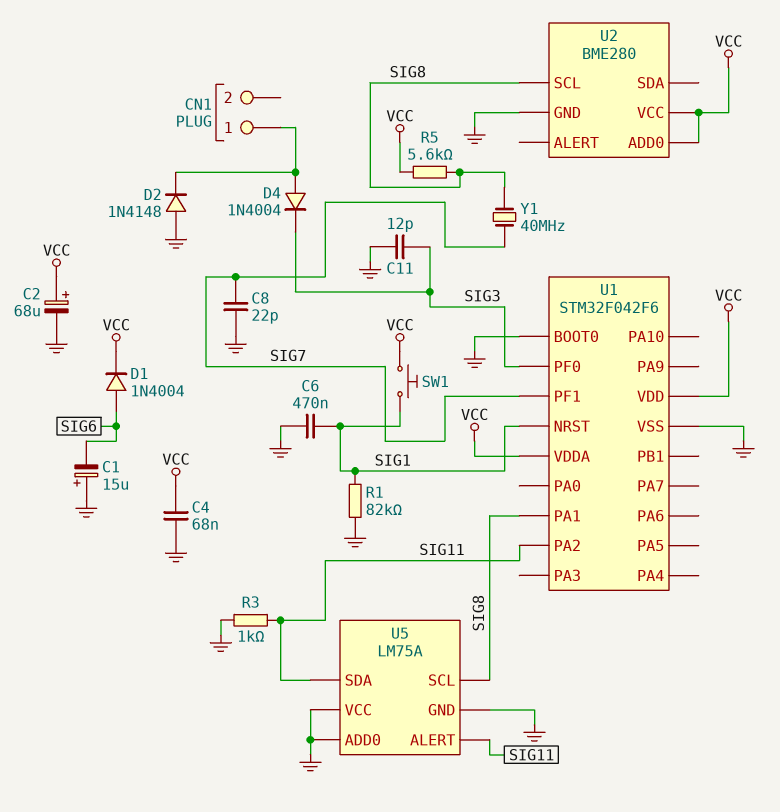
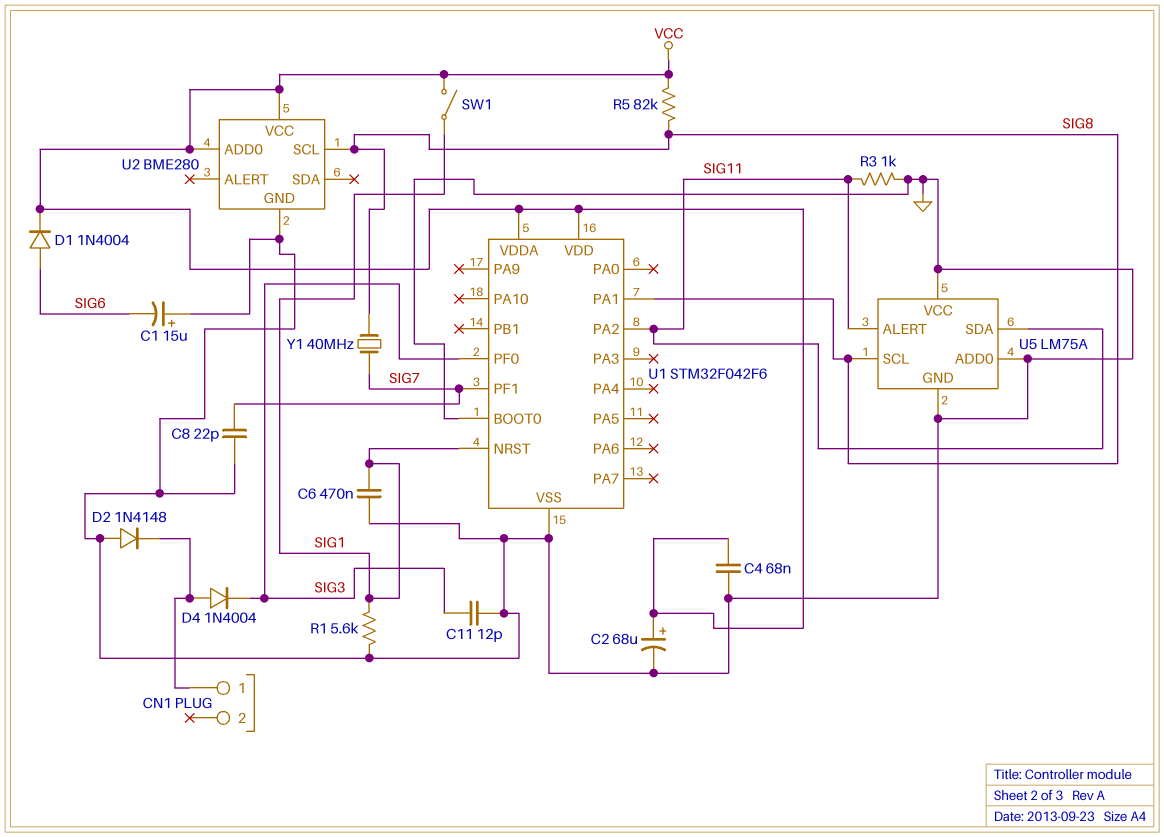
R1: 82k (GND, SIG1) -> 5.6k (GND, SIG1)
R5: 5.6k (SIG8, VCC) -> 82k (SIG8, VCC)
SW1: button (SIG1, VCC) -> switch (SIG1, VCC)

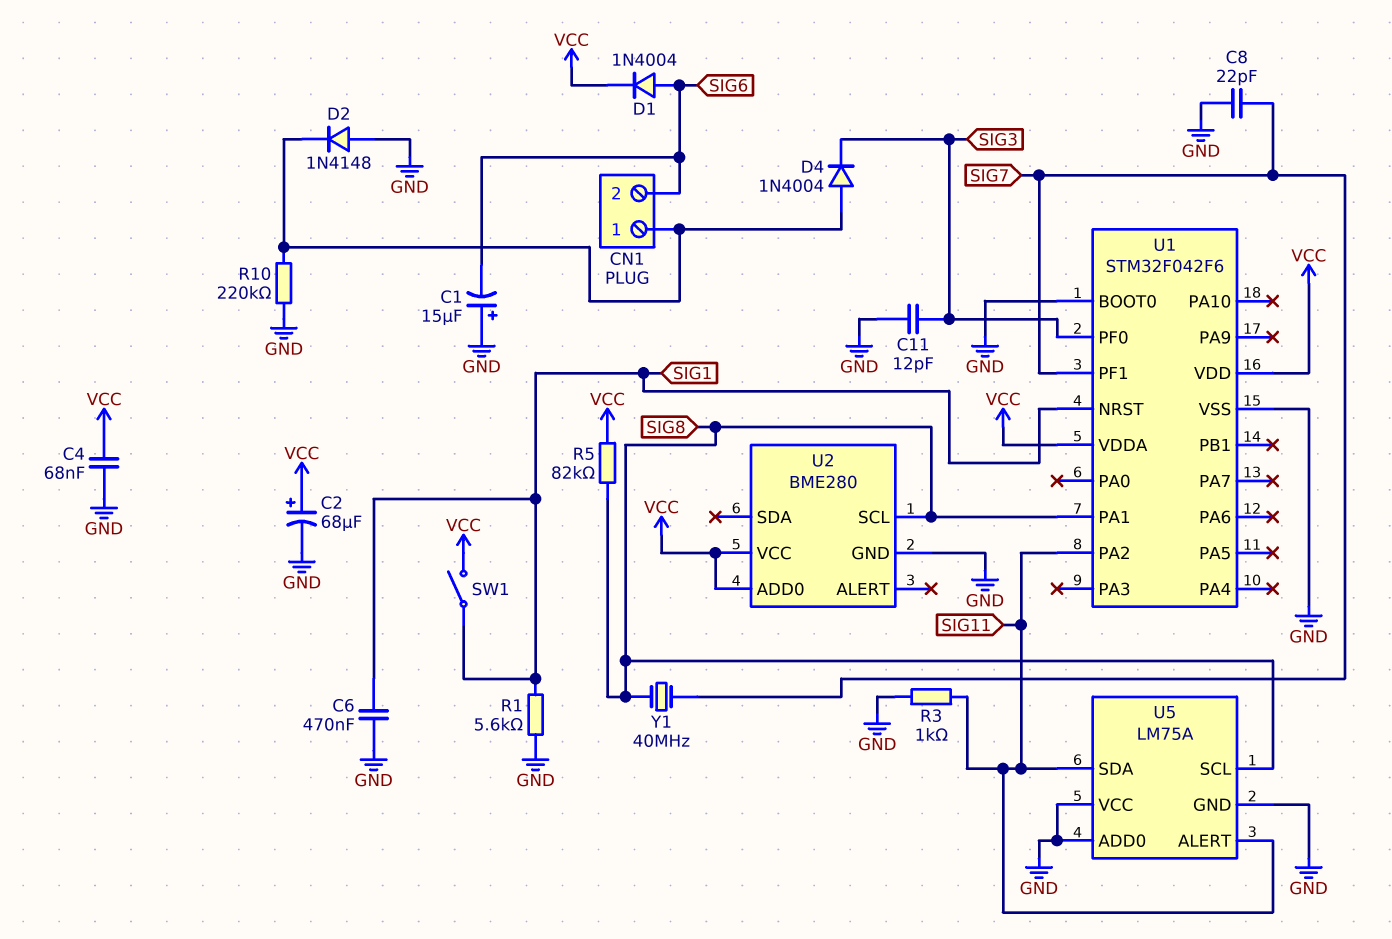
CN1 pin 2: none -> SIG6
R10: none -> 220k (CN1/1, GND)

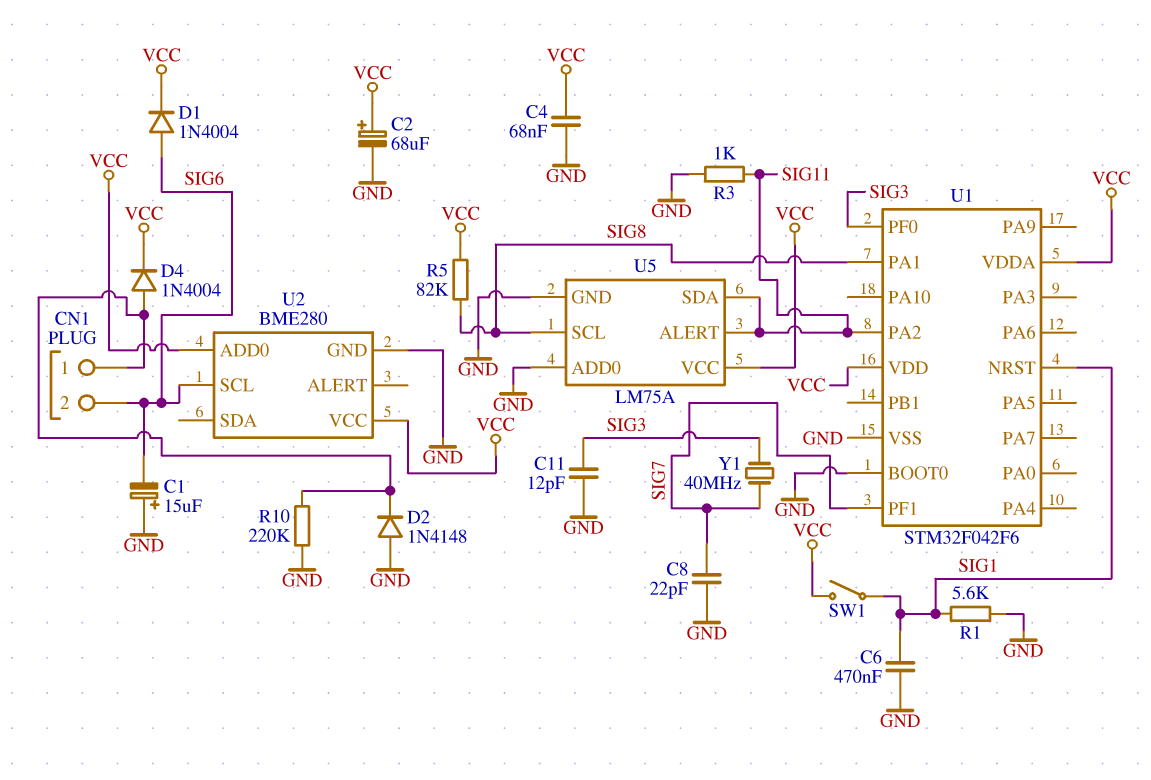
D4: diode 1N4004 (A CN1/1, K SIG3) -> diode 1N4004 (A CN1/1, K VCC)
U2 pin SCL: SIG8 -> SIG6
U5 pin VCC: GND -> VCC
Y1: 40MHz (SIG7, SIG8) -> 40MHz (SIG3, SIG7)

